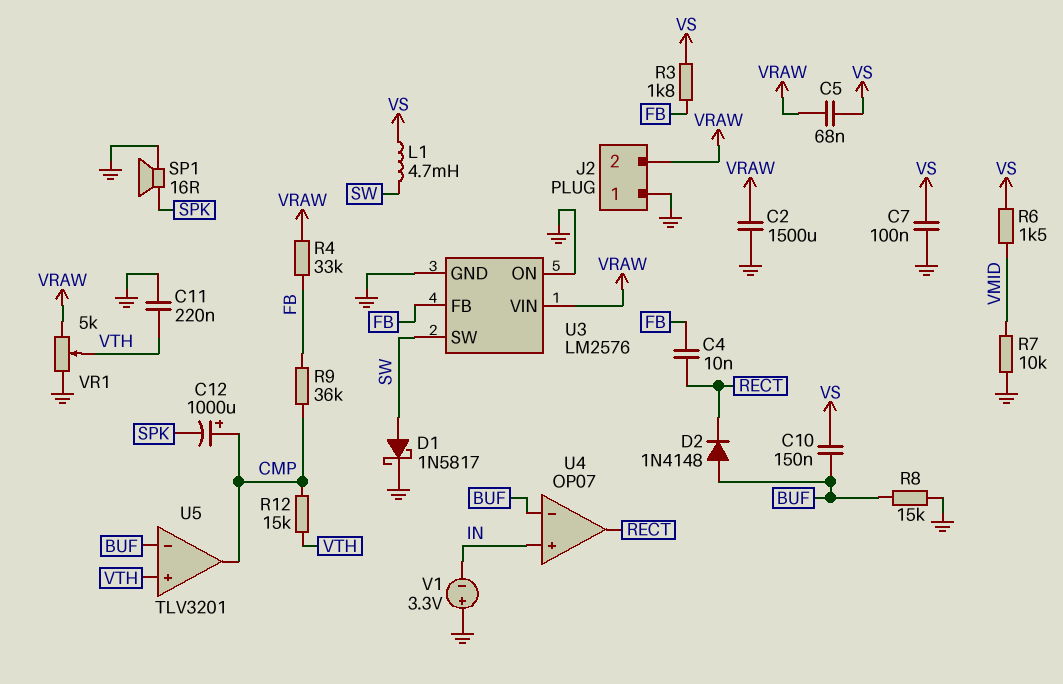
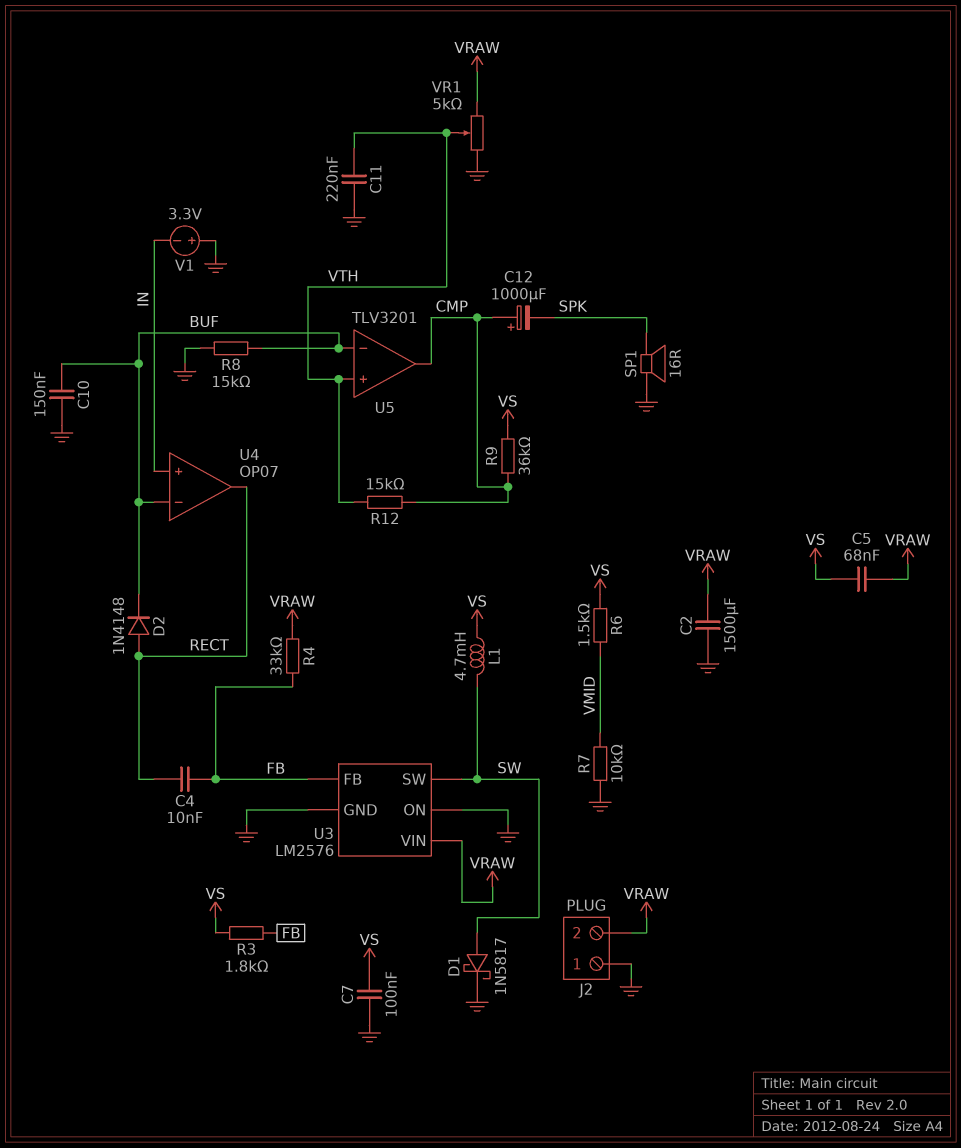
C10: 150nF (BUF, VS) -> 150nF (BUF, GND)
D2: diode 1N4148 (A BUF, K RECT) -> diode 1N4148 (A RECT, K BUF)
R9: 36k (CMP, FB) -> 36k (CMP, VS)

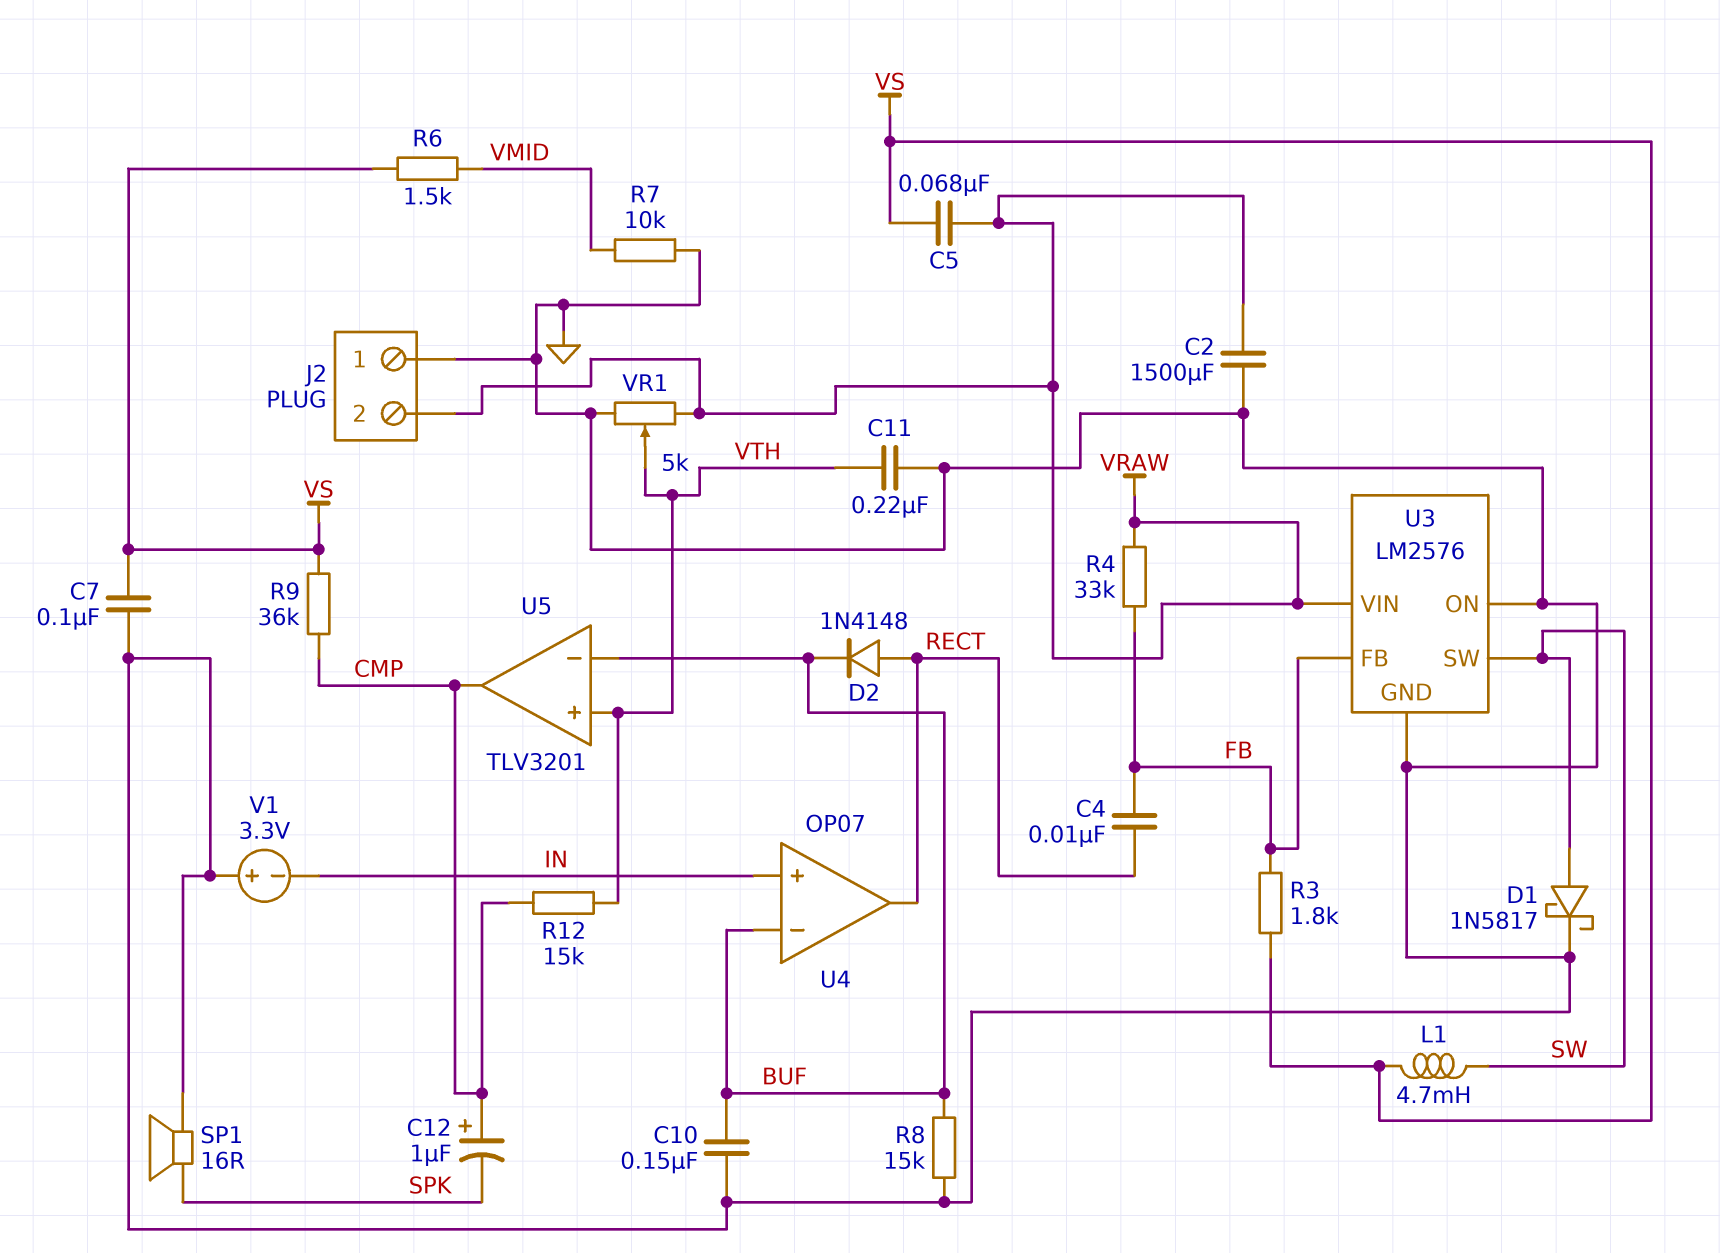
C12: 1000uF (plus CMP, minus SPK) -> 1uF (plus CMP, minus SPK)

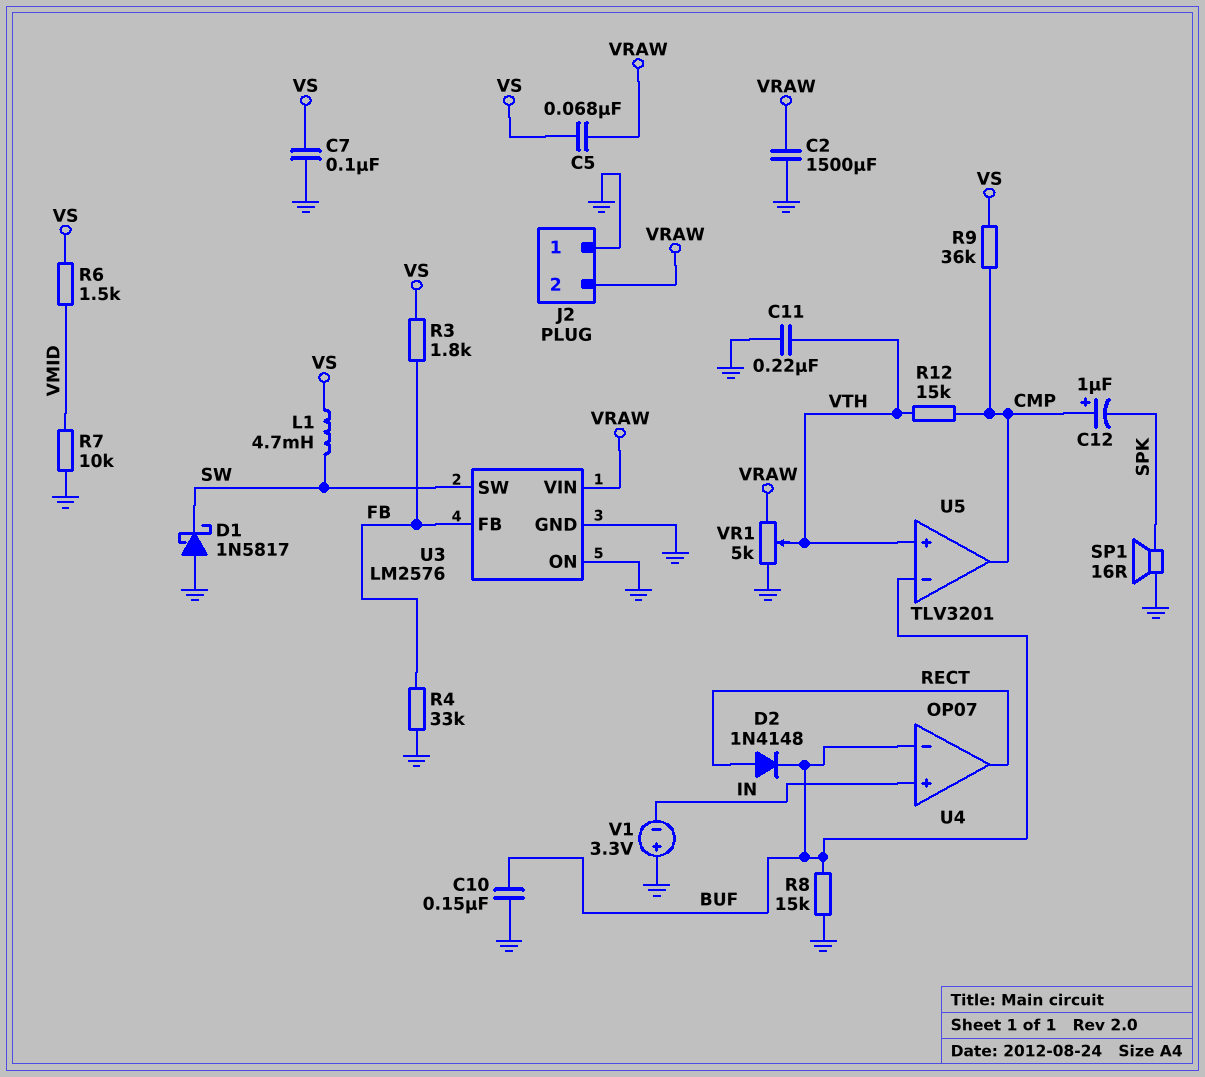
C4: 10nF (FB, RECT) -> none
D1: schottky 1N5817 (A SW, K GND) -> schottky 1N5817 (A GND, K SW)
R4: 33k (FB, VRAW) -> 33k (FB, GND)

